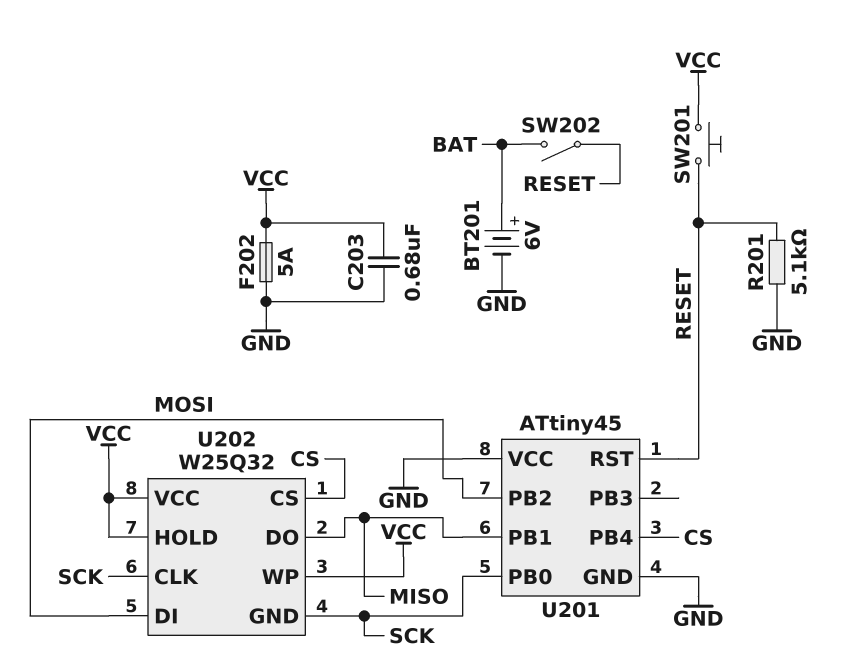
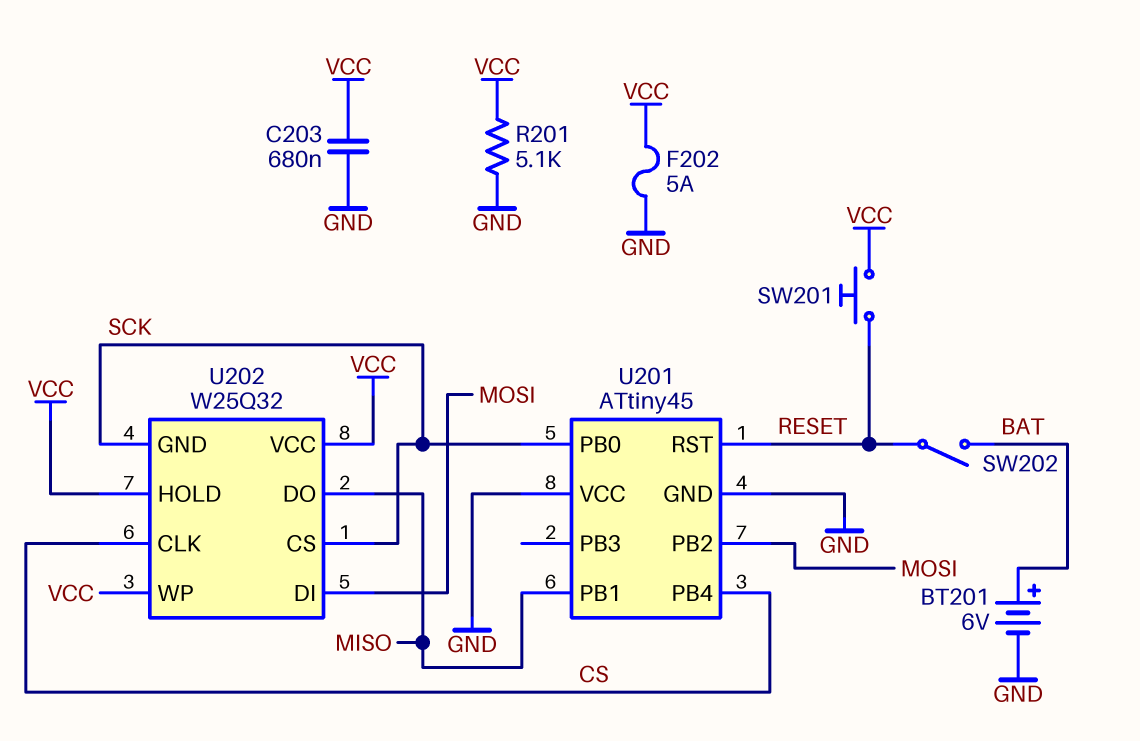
R201: 5.1k (GND, RESET) -> 5.1k (GND, VCC)
U202 pin CLK: SCK -> CS
U202 pin CS: CS -> SCK

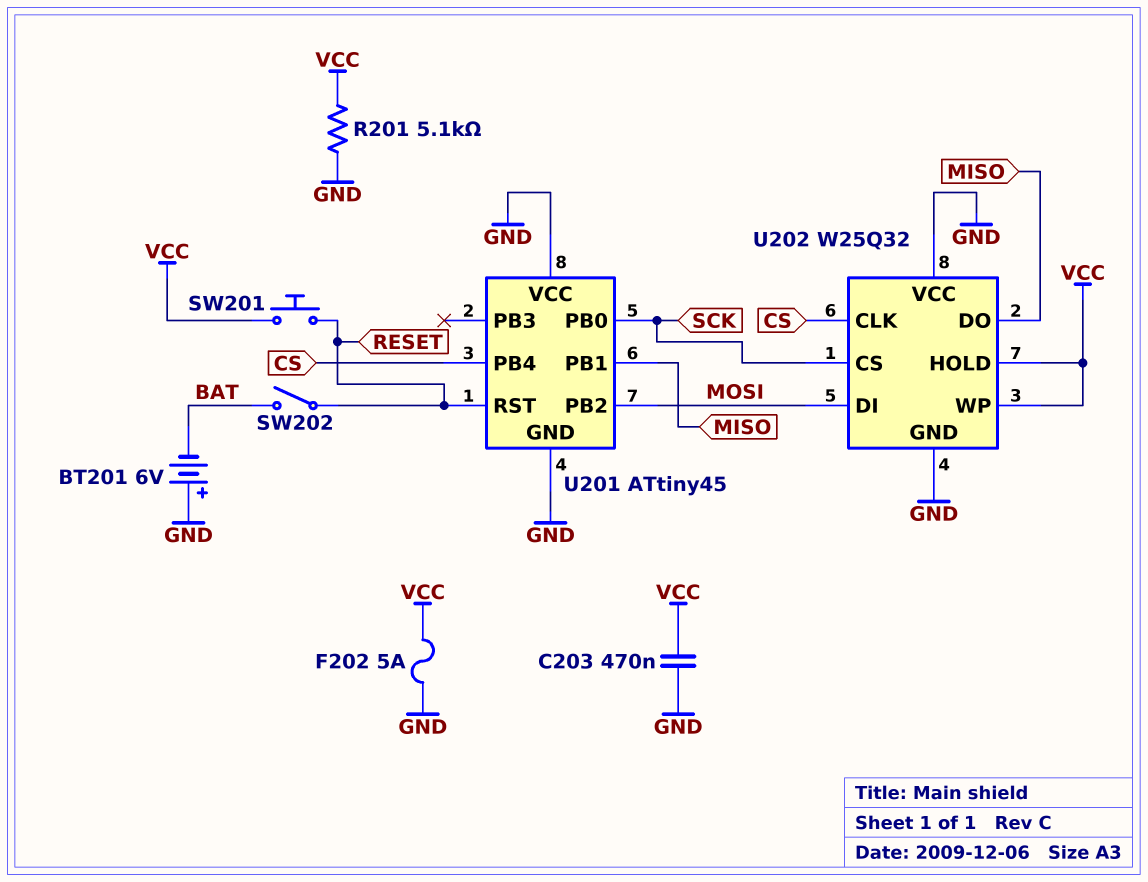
BT201: 6V (plus BAT, minus GND) -> 6V (plus GND, minus BAT)
C203: 680nF (GND, VCC) -> 470nF (GND, VCC)
U202 pin GND: SCK -> GND
U202 pin VCC: VCC -> GND

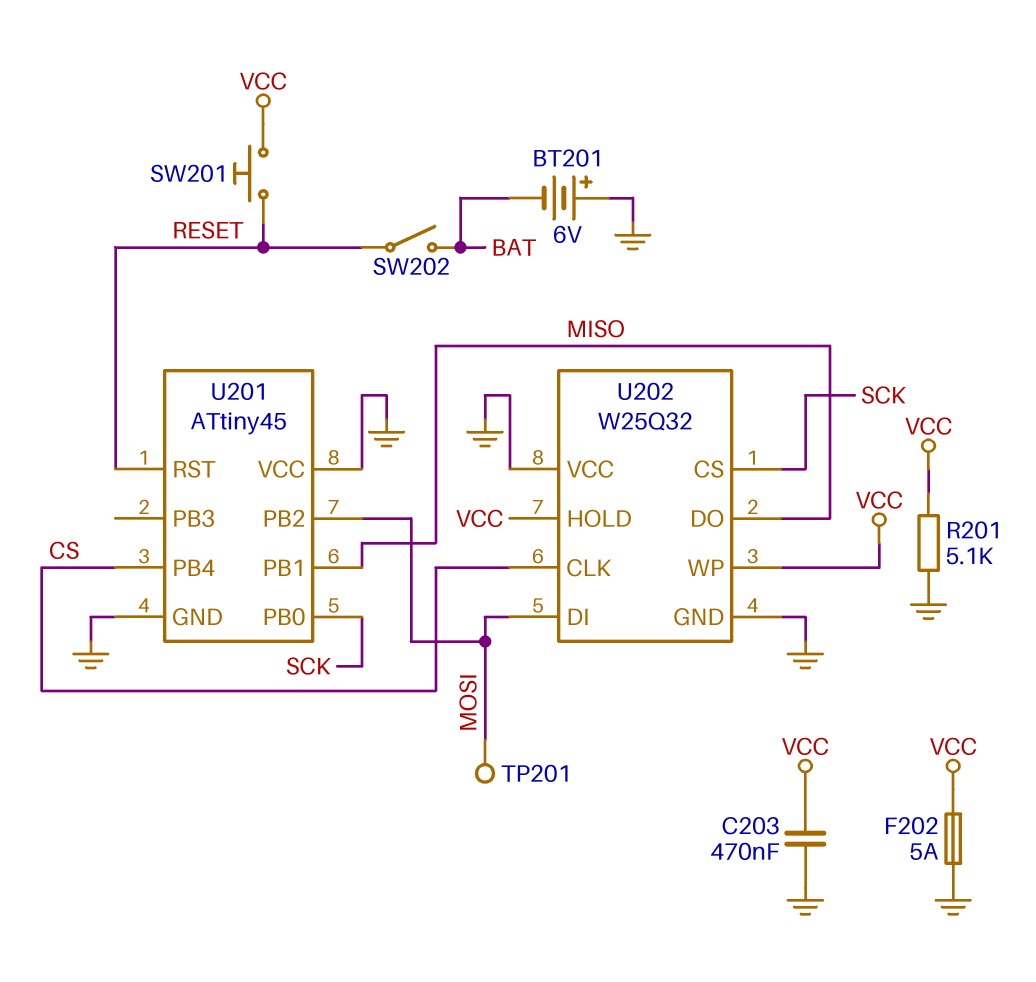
TP201: none -> test point (MOSI)

